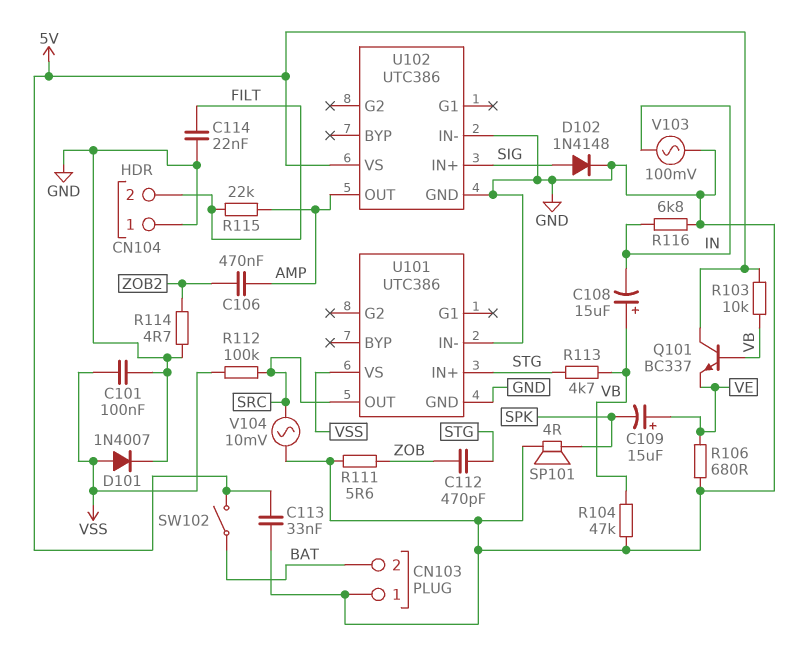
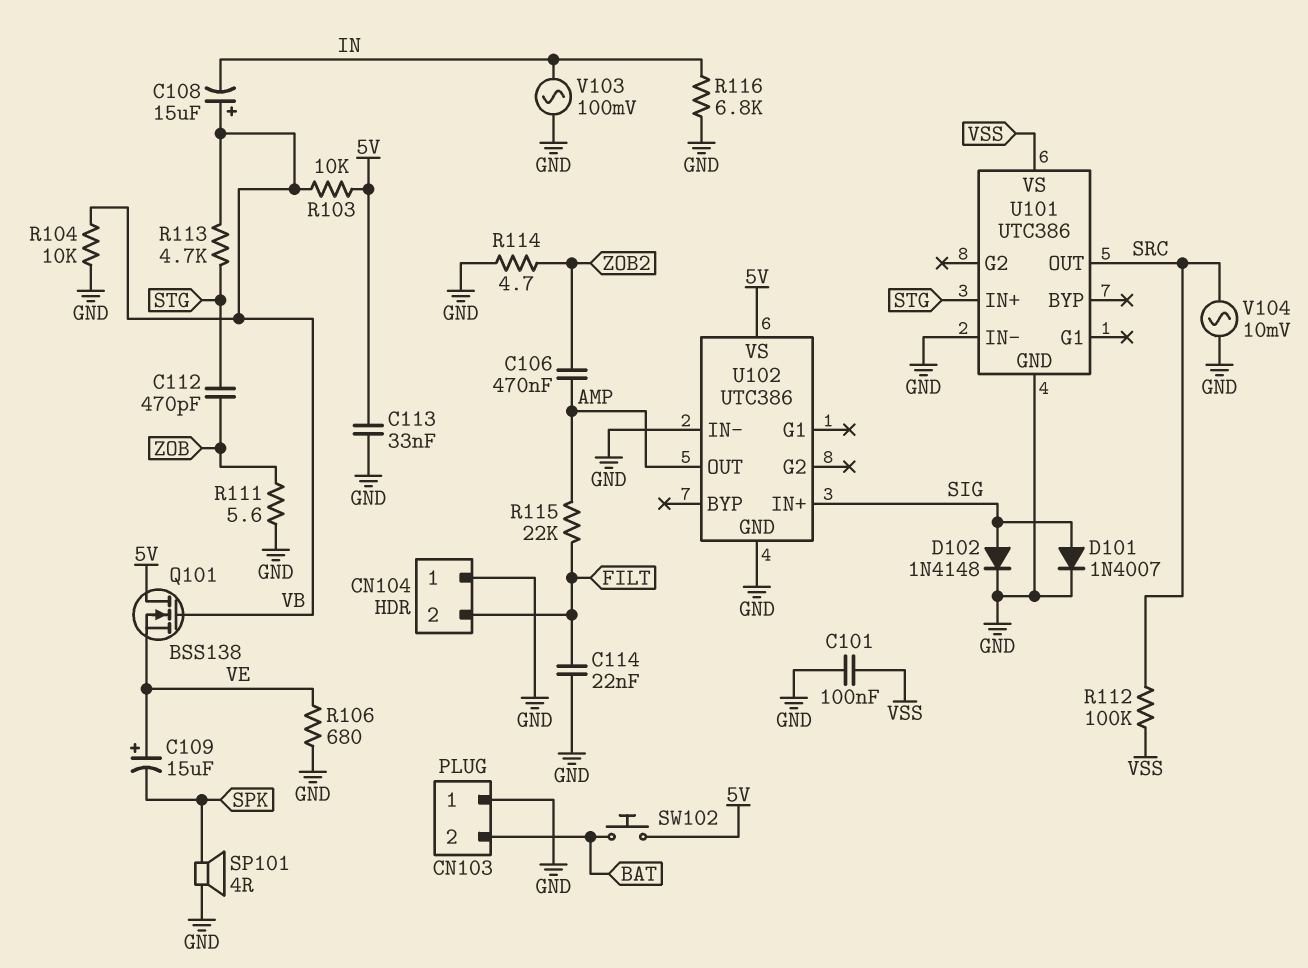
D101: diode 1N4007 (A VSS, K GND) -> diode 1N4007 (A SIG, K GND)
Q101: NPN BC337 (B VB, C 5V, E VE) -> NMOS BSS138 (G VB, D 5V, S VE)
R104: 47k (GND, VB) -> 10k (GND, VB)
SW102: switch (5V, BAT) -> button (5V, BAT)

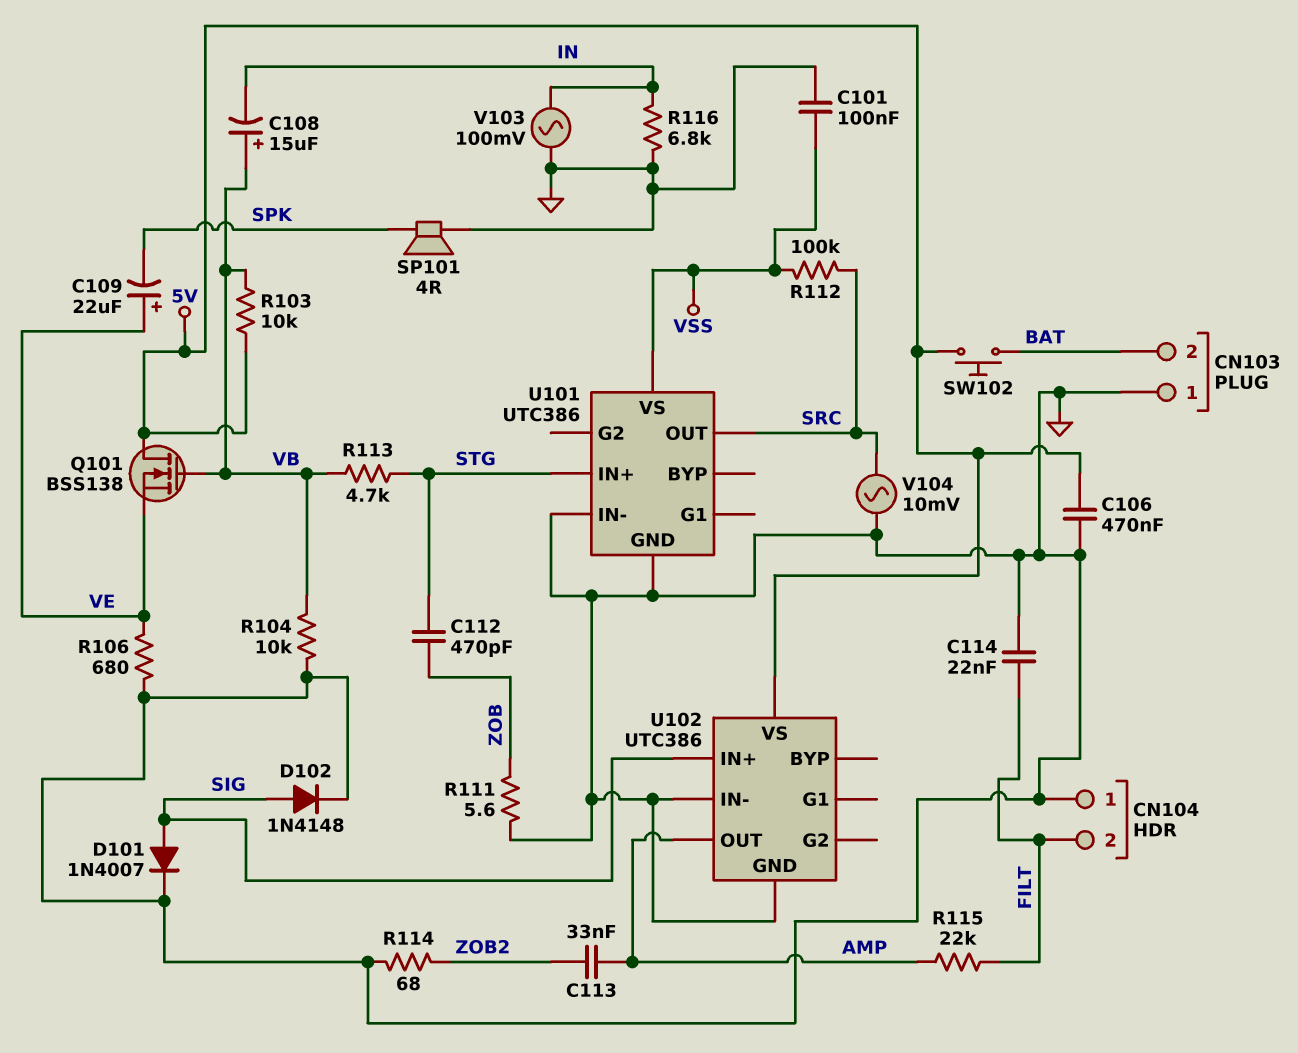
C106: 470nF (AMP, ZOB2) -> 470nF (5V, GND)
C109: 15uF (plus VE, minus SPK) -> 22uF (plus VE, minus SPK)
C113: 33nF (5V, GND) -> 33nF (AMP, ZOB2)
R114: 4.7 (GND, ZOB2) -> 68 (GND, ZOB2)

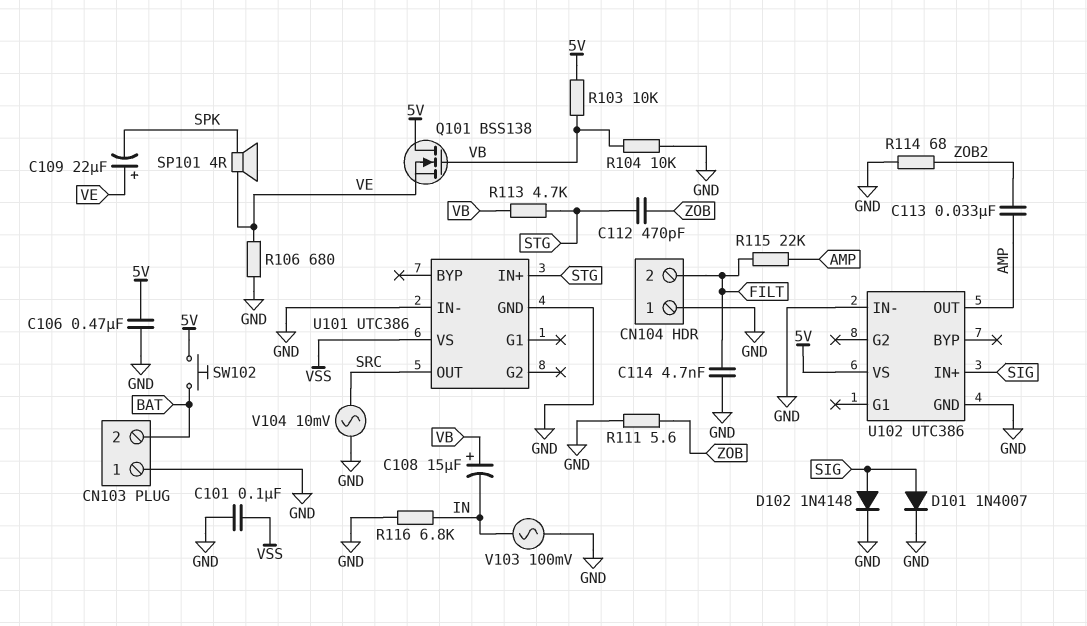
C114: 22nF (FILT, GND) -> 4.7nF (FILT, GND)
R112: 100k (SRC, VSS) -> none
SP101: speaker 4R (GND, SPK) -> speaker 4R (SPK, VE)

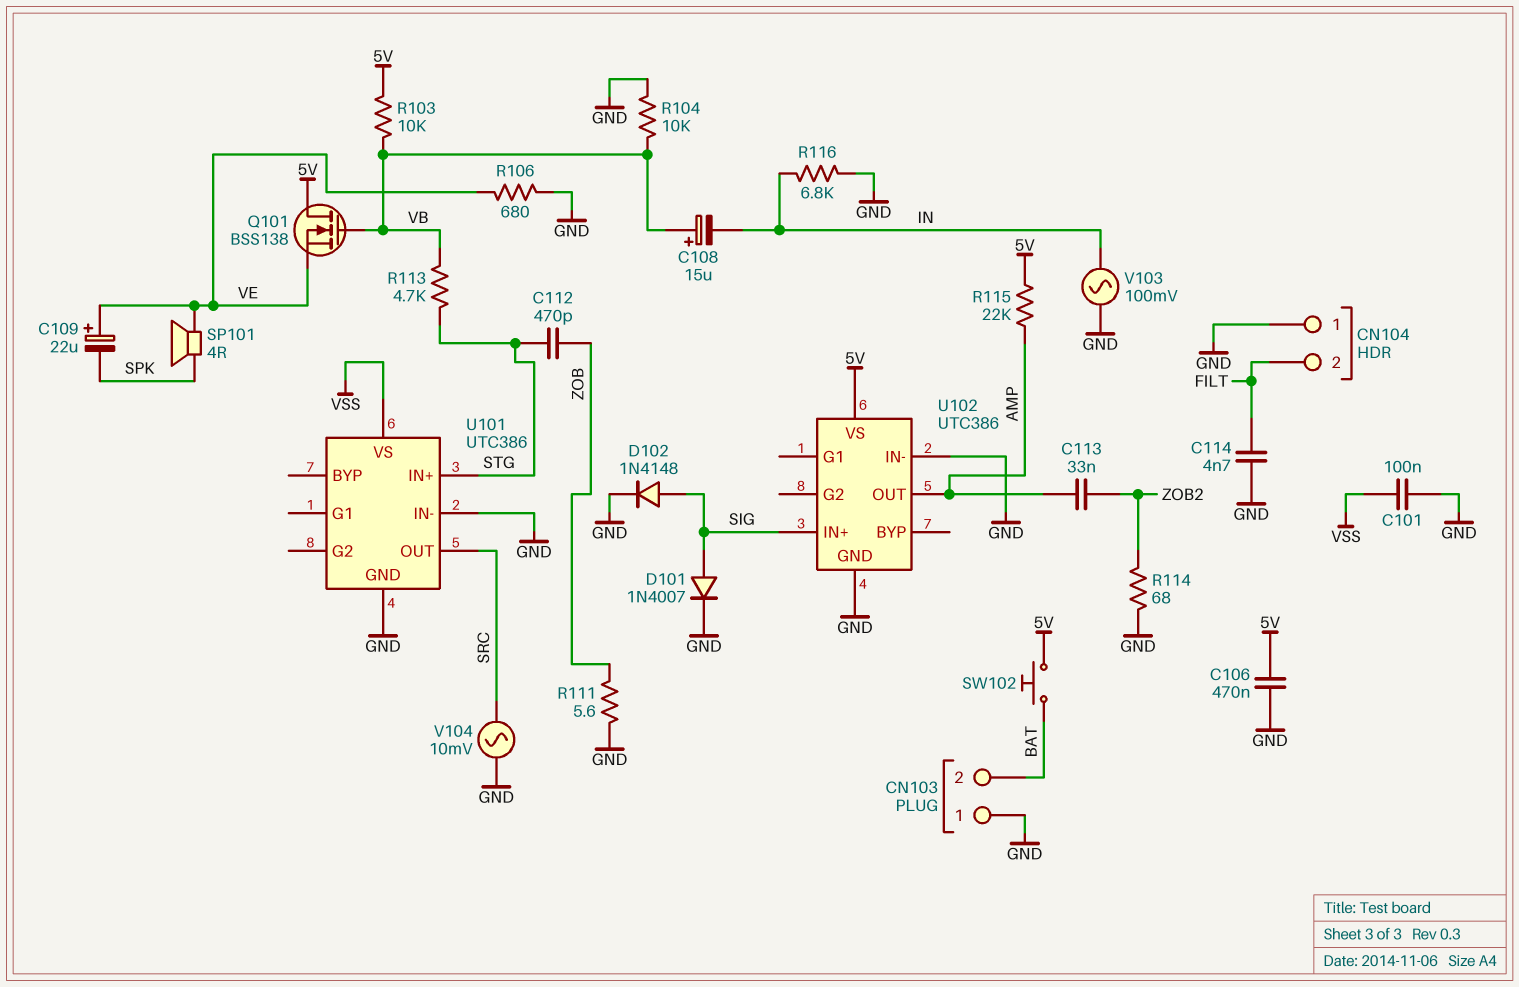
R115: 22k (AMP, FILT) -> 22k (5V, AMP)

